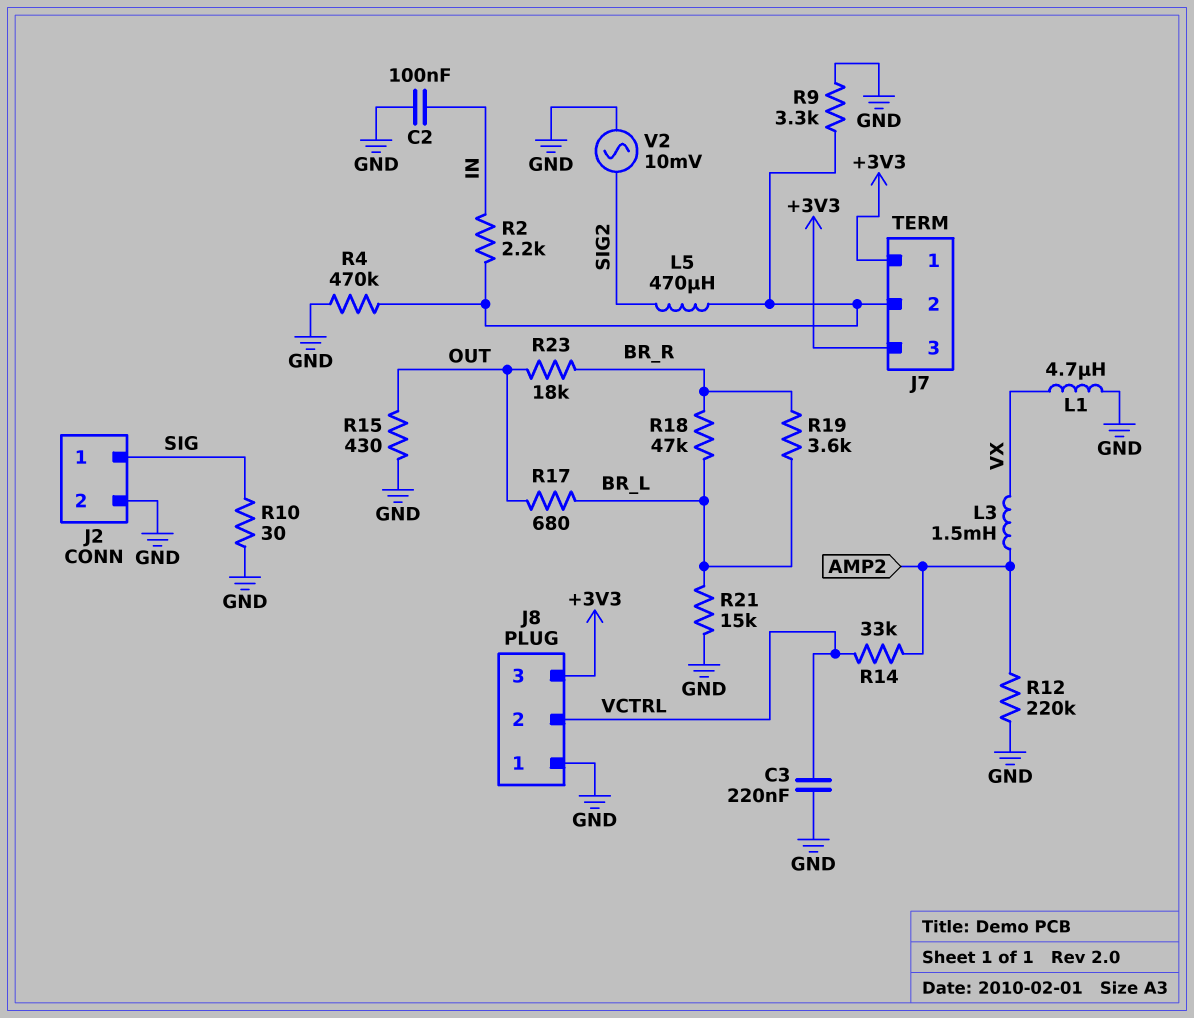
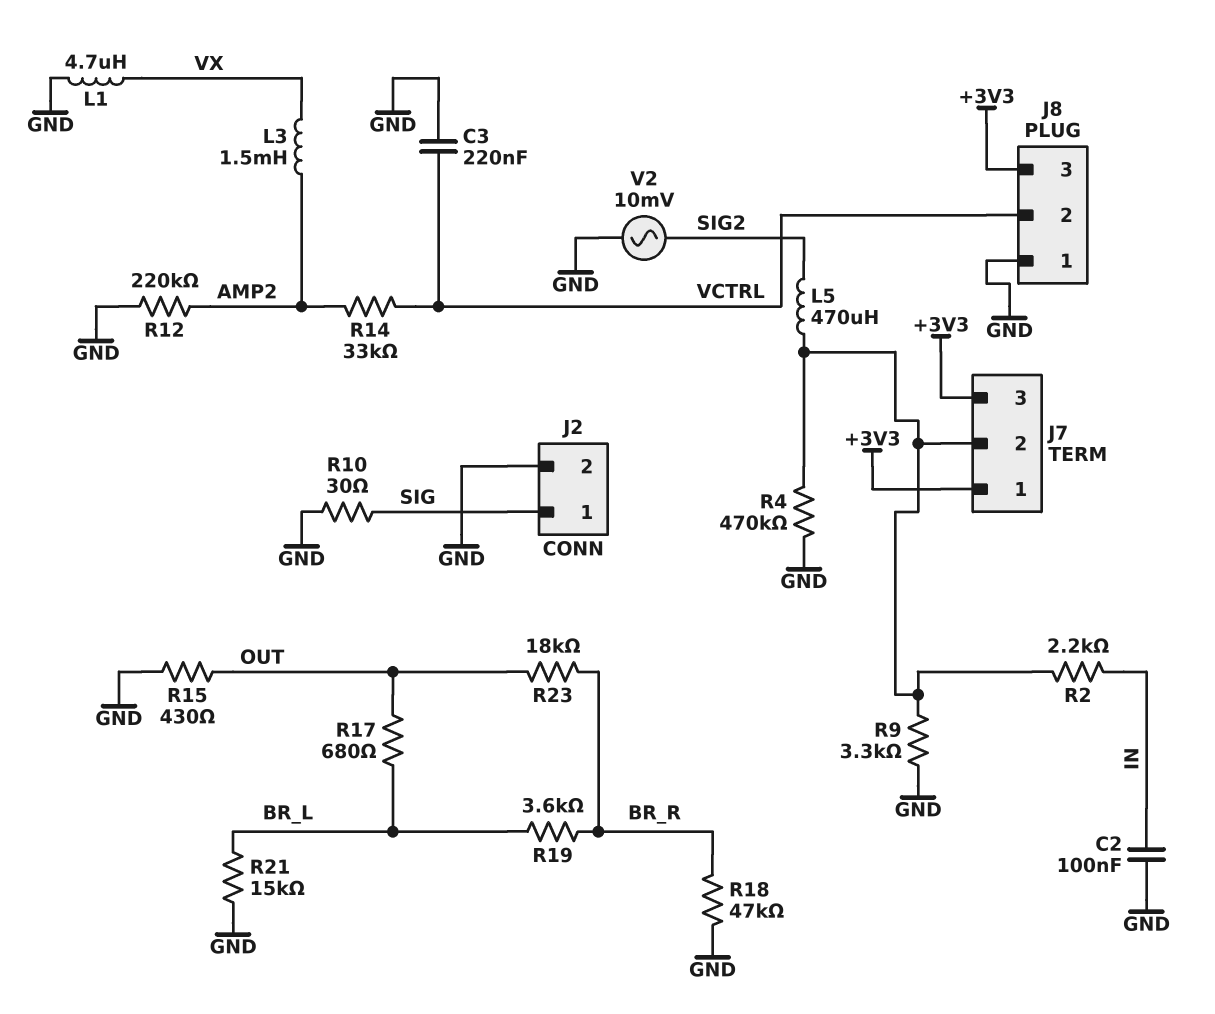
R18: 47k (BR_L, BR_R) -> 47k (BR_R, GND)

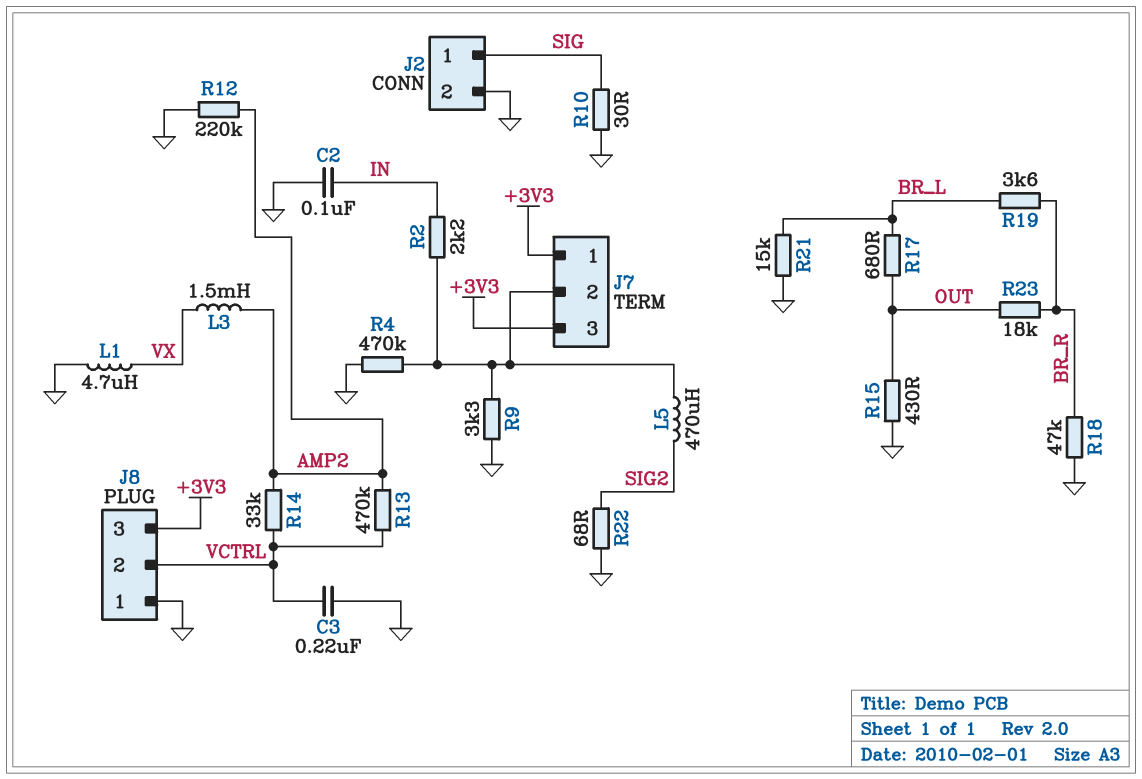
R13: none -> 470k (AMP2, VCTRL)
R22: none -> 68 (GND, SIG2)
V2: AC 10mV (GND, SIG2) -> none

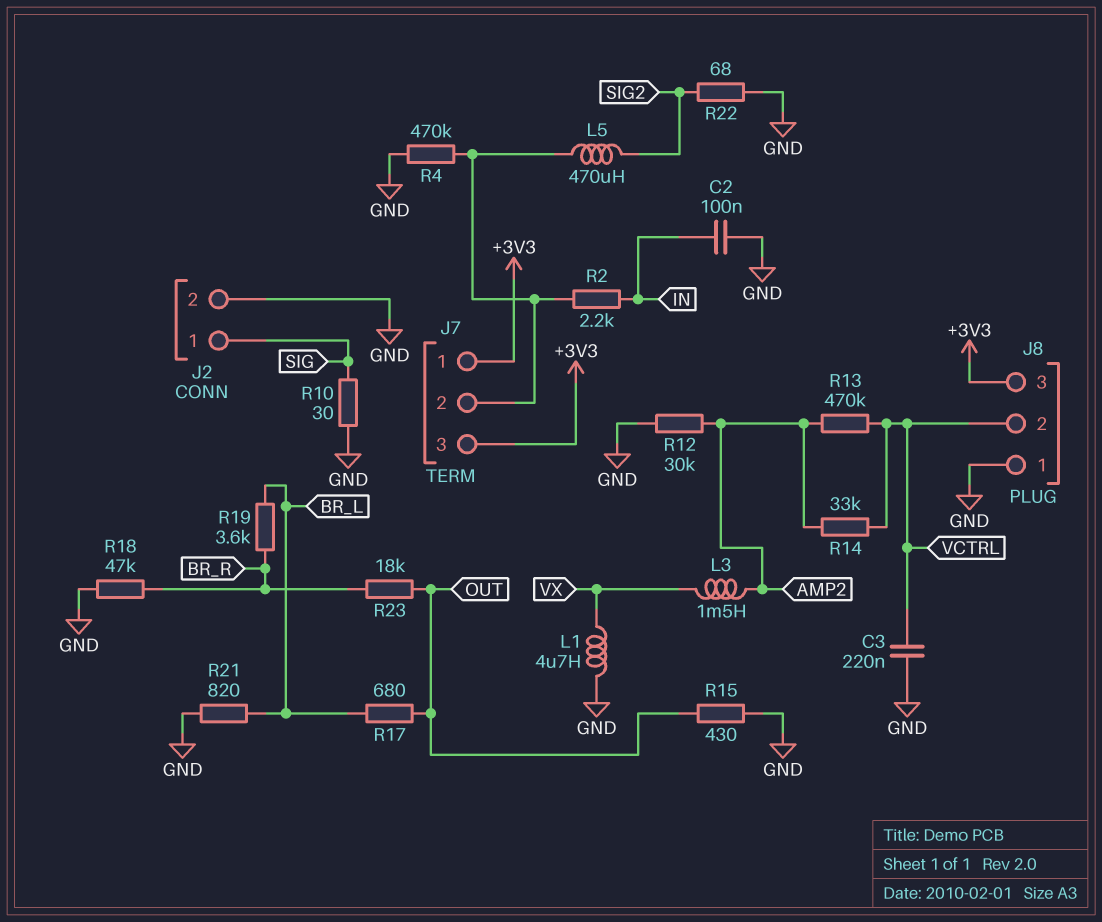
R9: 3.3k (GND, J7/2) -> none
R12: 220k (AMP2, GND) -> 30k (AMP2, GND)
R21: 15k (BR_L, GND) -> 820 (BR_L, GND)

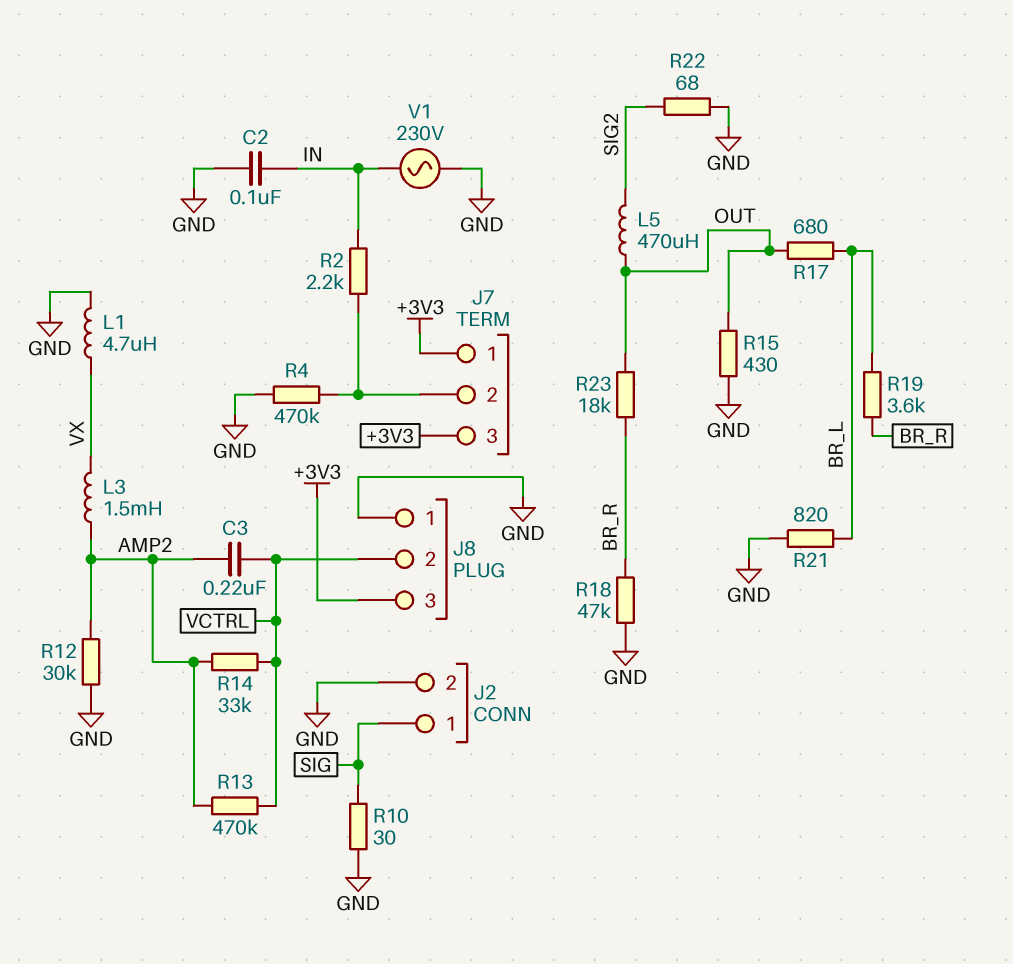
C3: 220nF (GND, VCTRL) -> 220nF (AMP2, VCTRL)
L5: 470uH (J7/2, SIG2) -> 470uH (OUT, SIG2)
V1: none -> AC 230V (GND, IN)

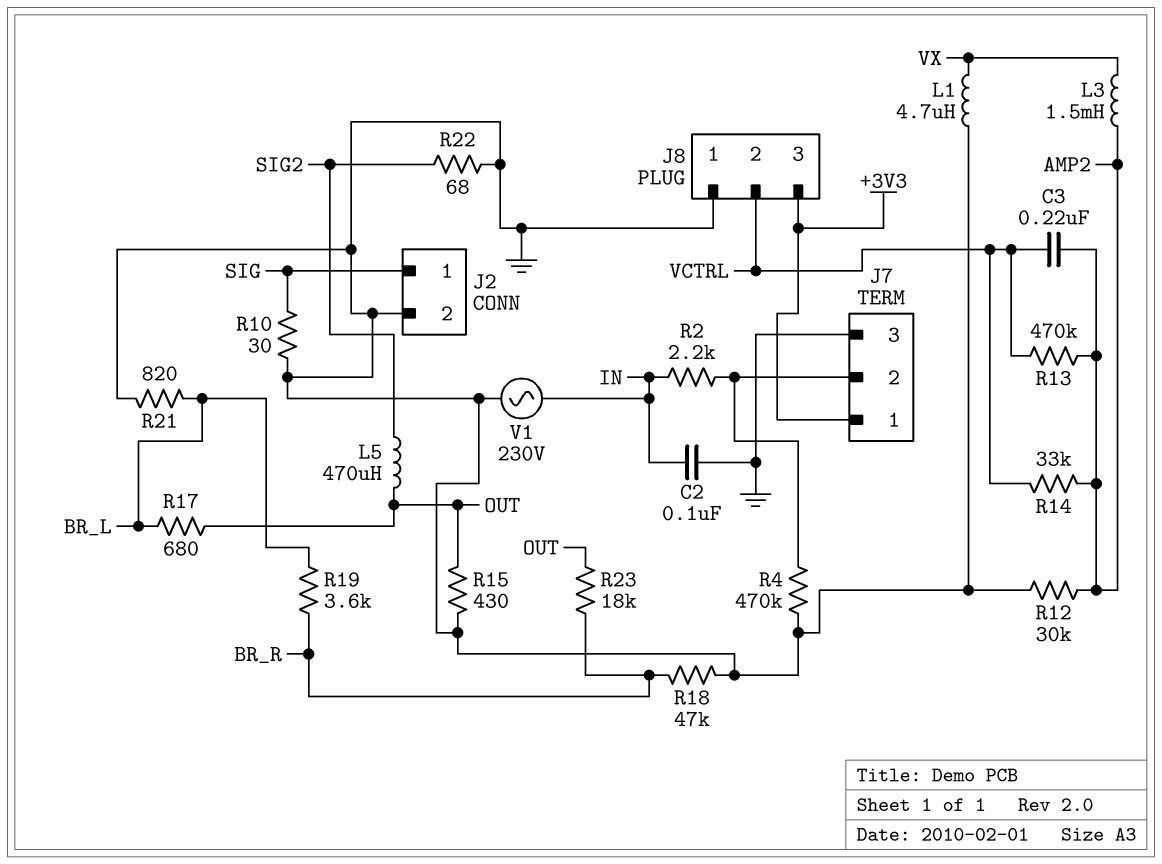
J7 pin 3: +3V3 -> GND

